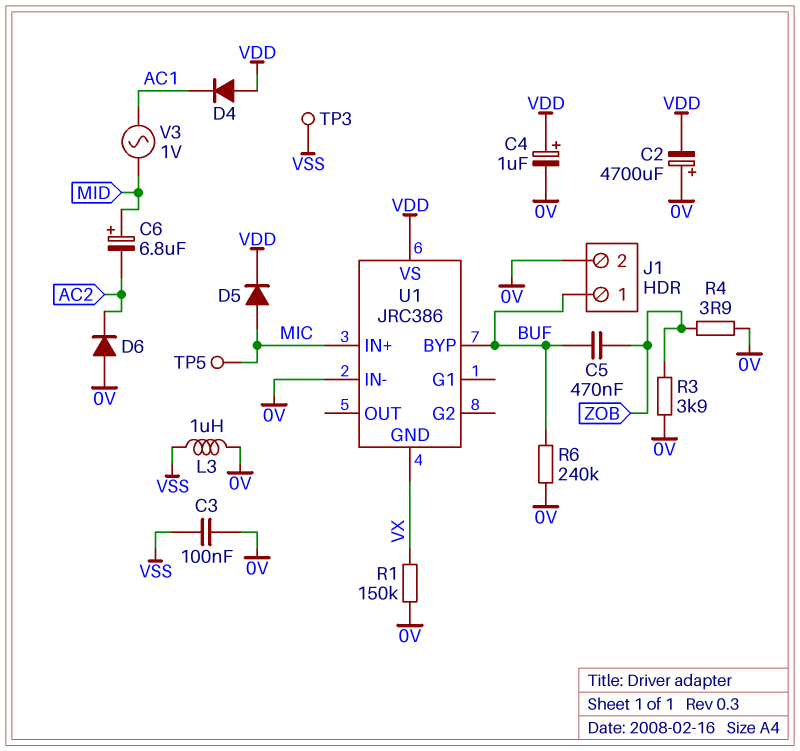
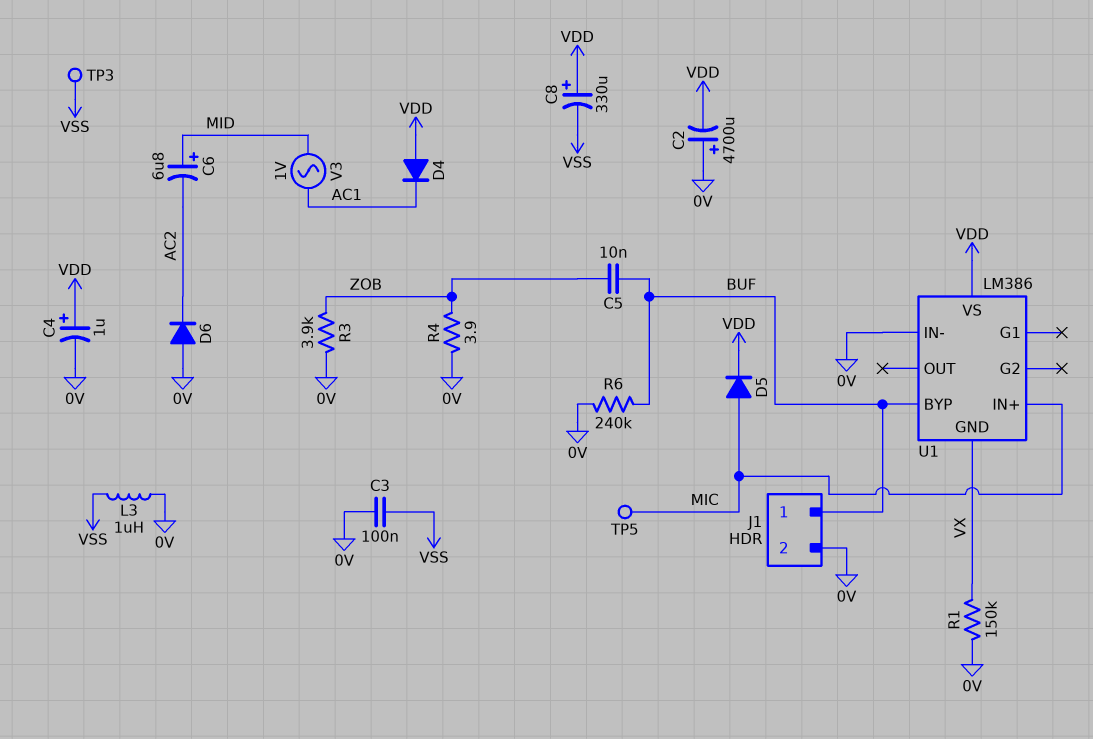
C5: 470nF (BUF, ZOB) -> 10nF (BUF, ZOB)
C8: none -> 330uF (plus VDD, minus VSS)
U1: JRC386 -> LM386

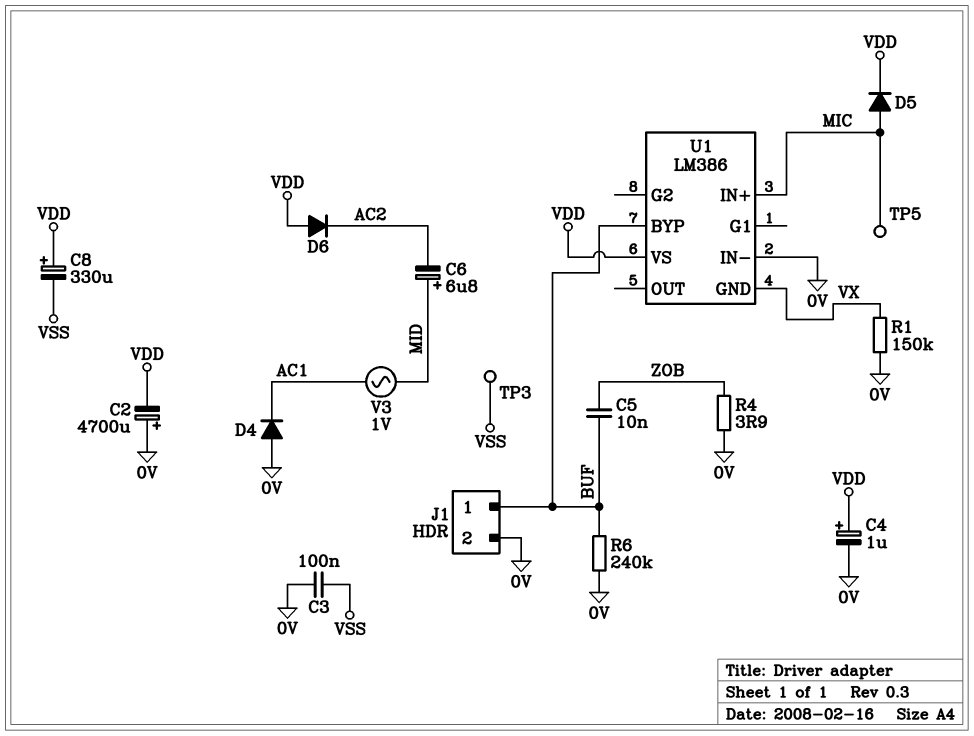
D4: diode (A VDD, K AC1) -> diode (A 0V, K AC1)
D6: diode (A 0V, K AC2) -> diode (A VDD, K AC2)
L3: 1uH (0V, VSS) -> none
R3: 3.9k (0V, ZOB) -> none

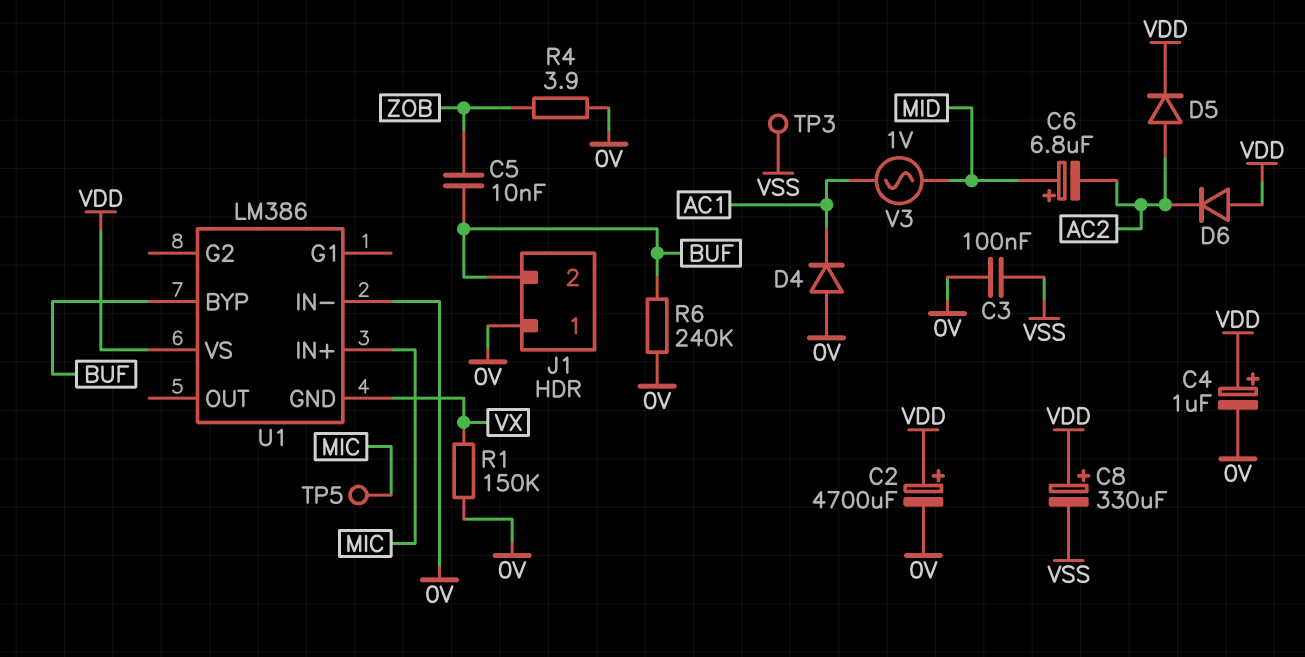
C2: 4700uF (plus 0V, minus VDD) -> 4700uF (plus VDD, minus 0V)
D5: diode (A MIC, K VDD) -> diode (A AC2, K VDD)
J1 pin 1: BUF -> 0V
J1 pin 2: 0V -> BUF

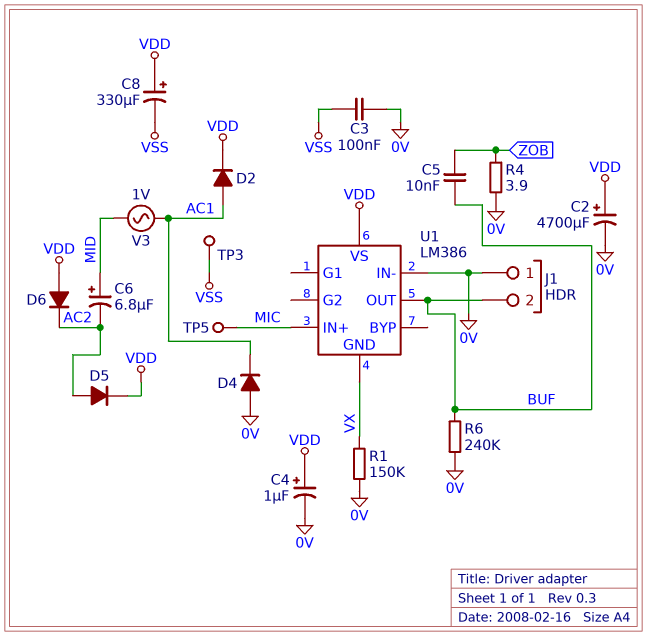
D2: none -> diode (A AC1, K VDD)
U1 pin BYP: BUF -> none
U1 pin OUT: none -> BUF

